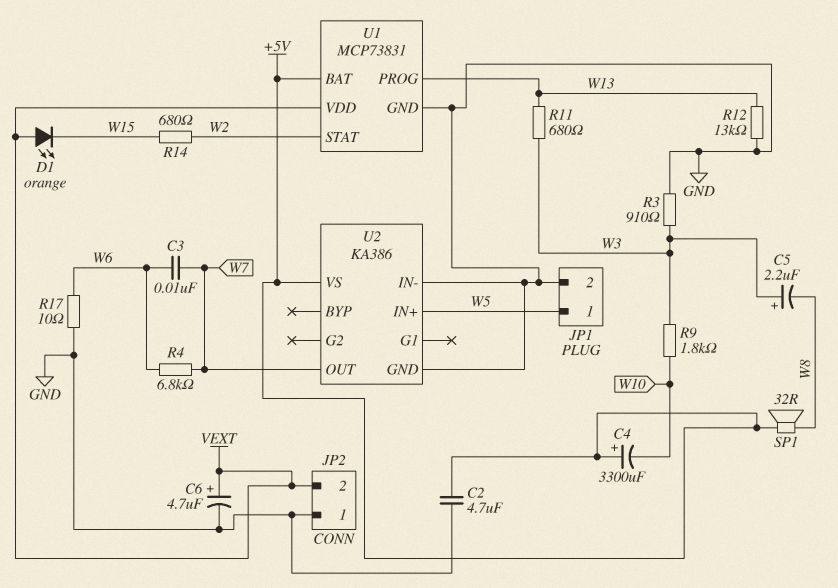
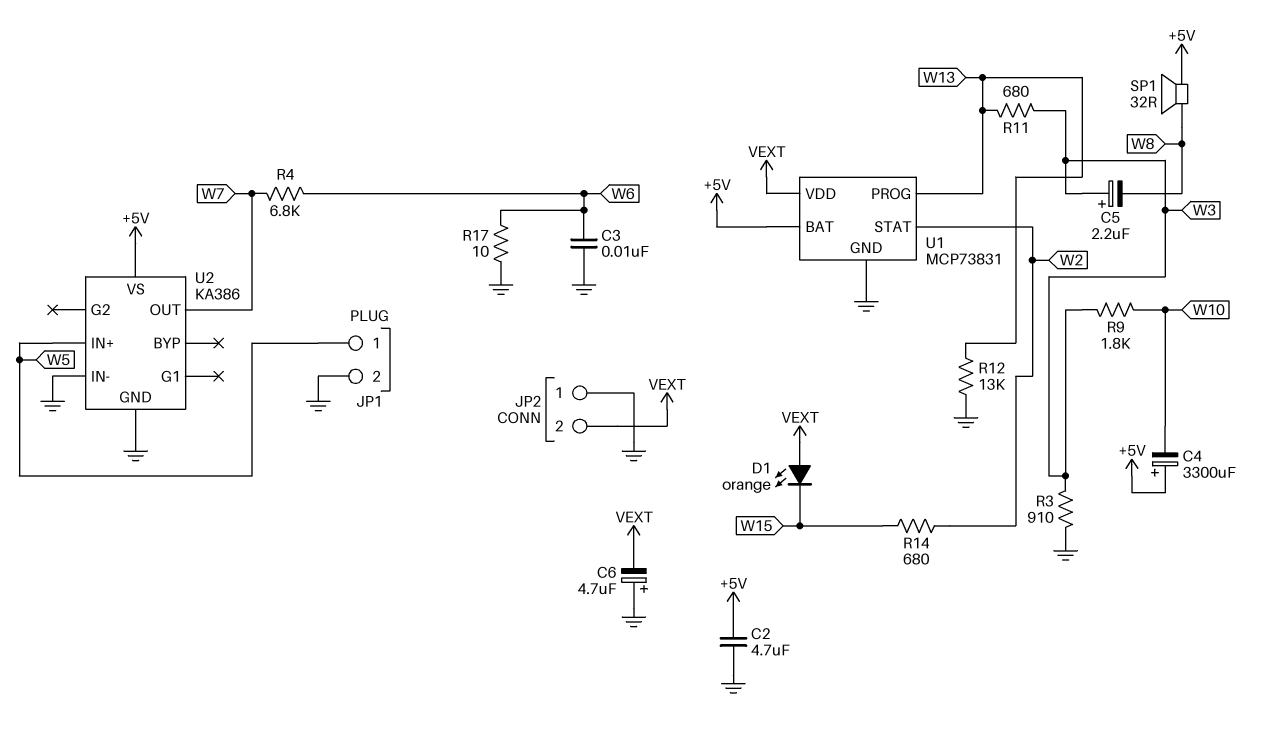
C3: 10nF (W6, W7) -> 10nF (GND, W6)
C6: 4.7uF (plus VEXT, minus GND) -> 4.7uF (plus GND, minus VEXT)

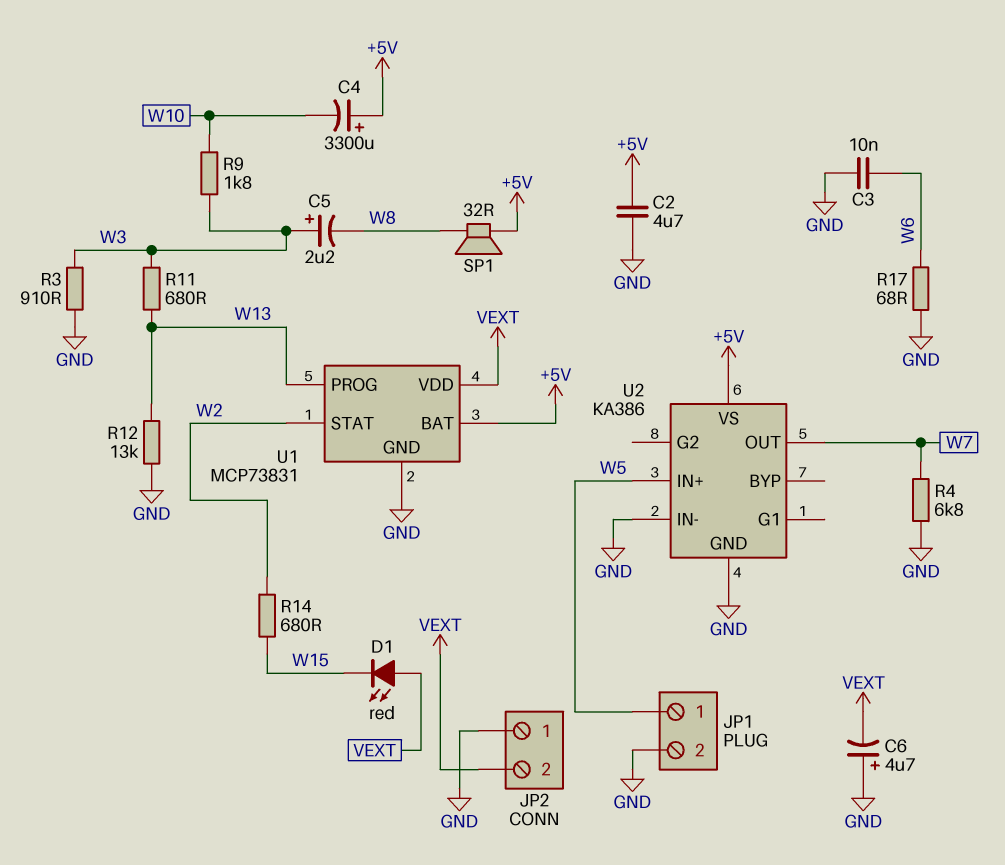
D1: LED orange (A VEXT, K W15) -> LED red (A VEXT, K W15)
R4: 6.8k (W6, W7) -> 6.8k (GND, W7)
R17: 10 (GND, W6) -> 68 (GND, W6)

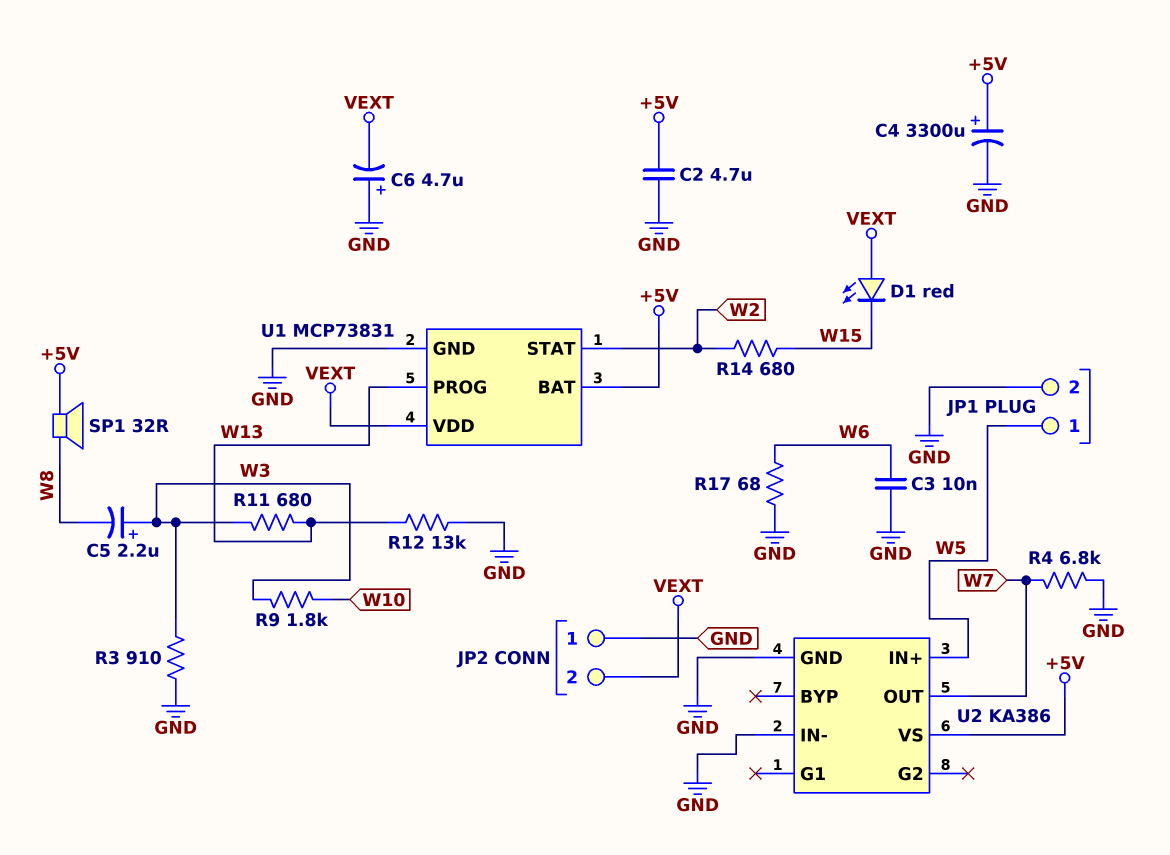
C4: 3300uF (plus +5V, minus W10) -> 3300uF (plus +5V, minus GND)

